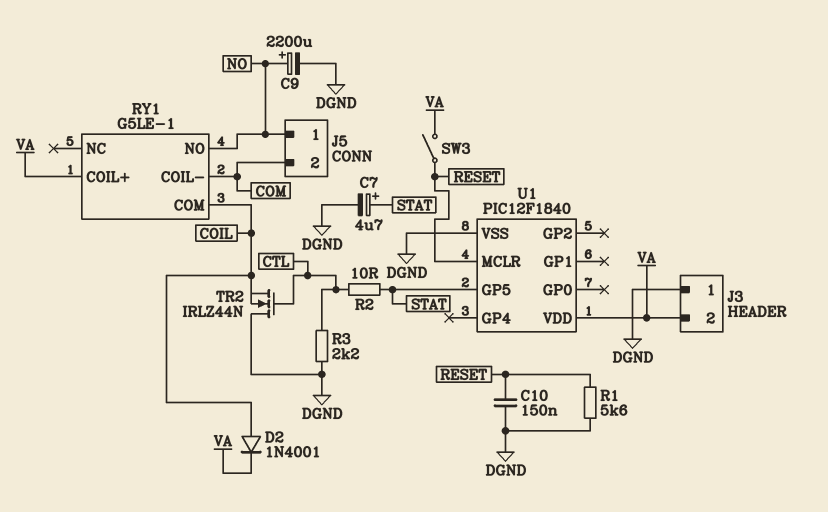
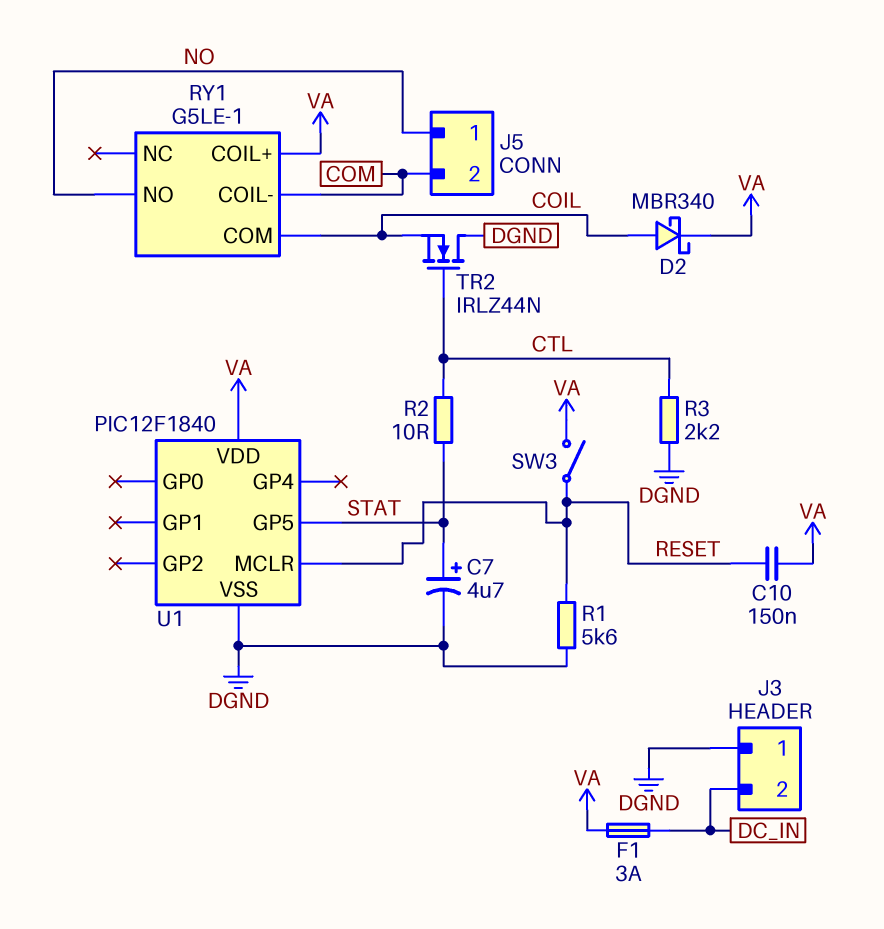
C9: 2200uF (plus NO, minus DGND) -> none
C10: 150nF (DGND, RESET) -> 150nF (RESET, VA)
D2: diode 1N4001 (A COIL, K VA) -> schottky MBR340 (A COIL, K VA)
F1: none -> 3A (DC_IN, VA)
J3 pin 2: VA -> DC_IN

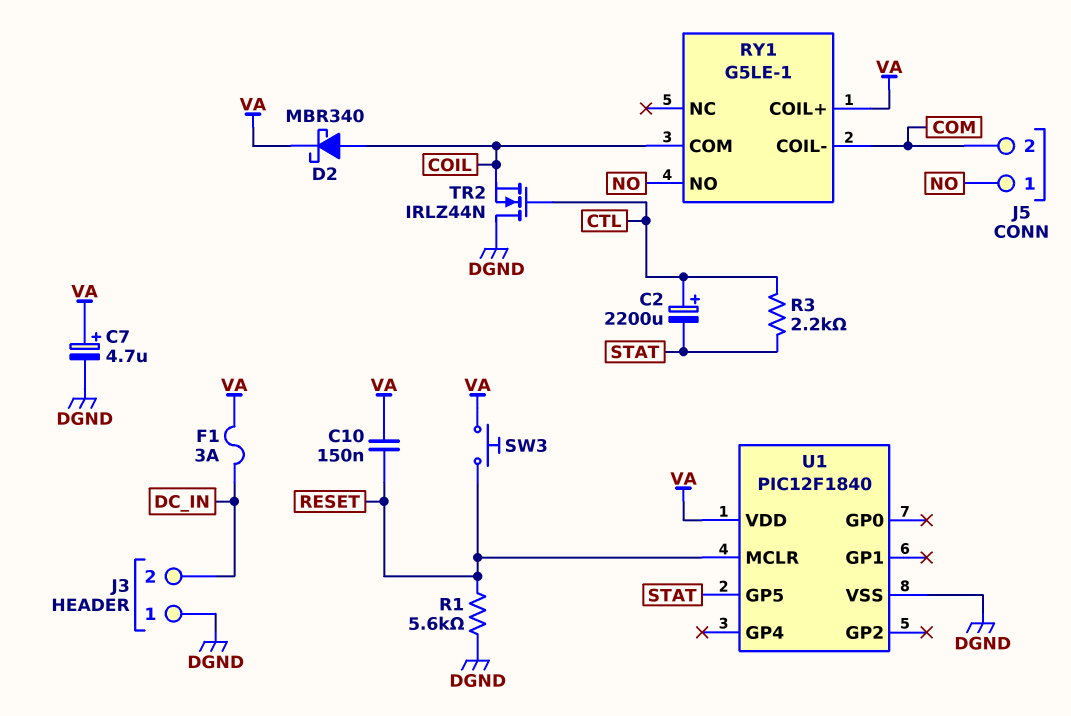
C2: none -> 2200uF (plus CTL, minus STAT)
C7: 4.7uF (plus STAT, minus DGND) -> 4.7uF (plus VA, minus DGND)
R2: 10 (CTL, STAT) -> none
R3: 2.2k (CTL, DGND) -> 2.2k (CTL, STAT)
SW3: switch (RESET, VA) -> button (RESET, VA)

